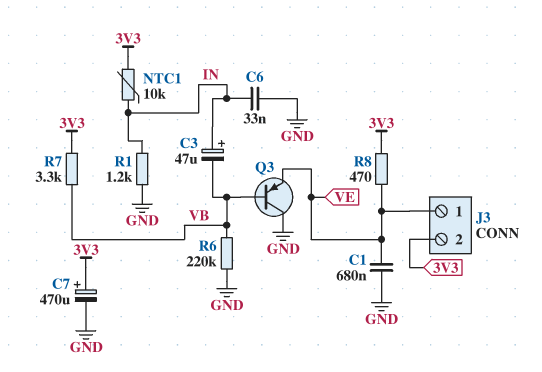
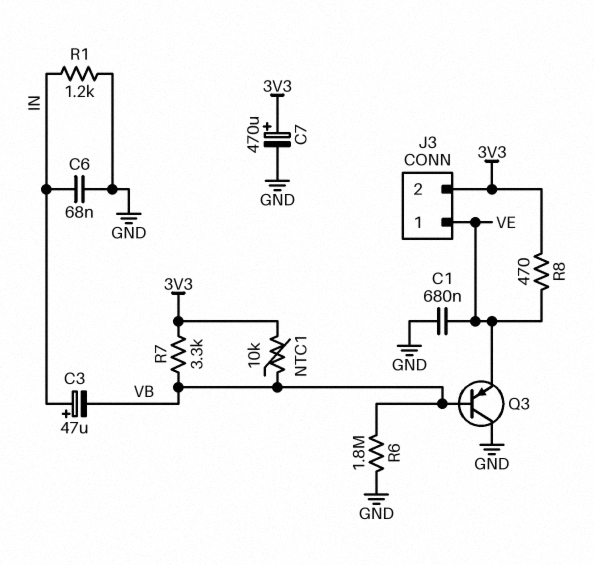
C6: 33nF (GND, IN) -> 68nF (GND, IN)
NTC1: 10k (3V3, IN) -> 10k (3V3, VB)
R6: 220k (GND, VB) -> 1.8M (GND, VB)

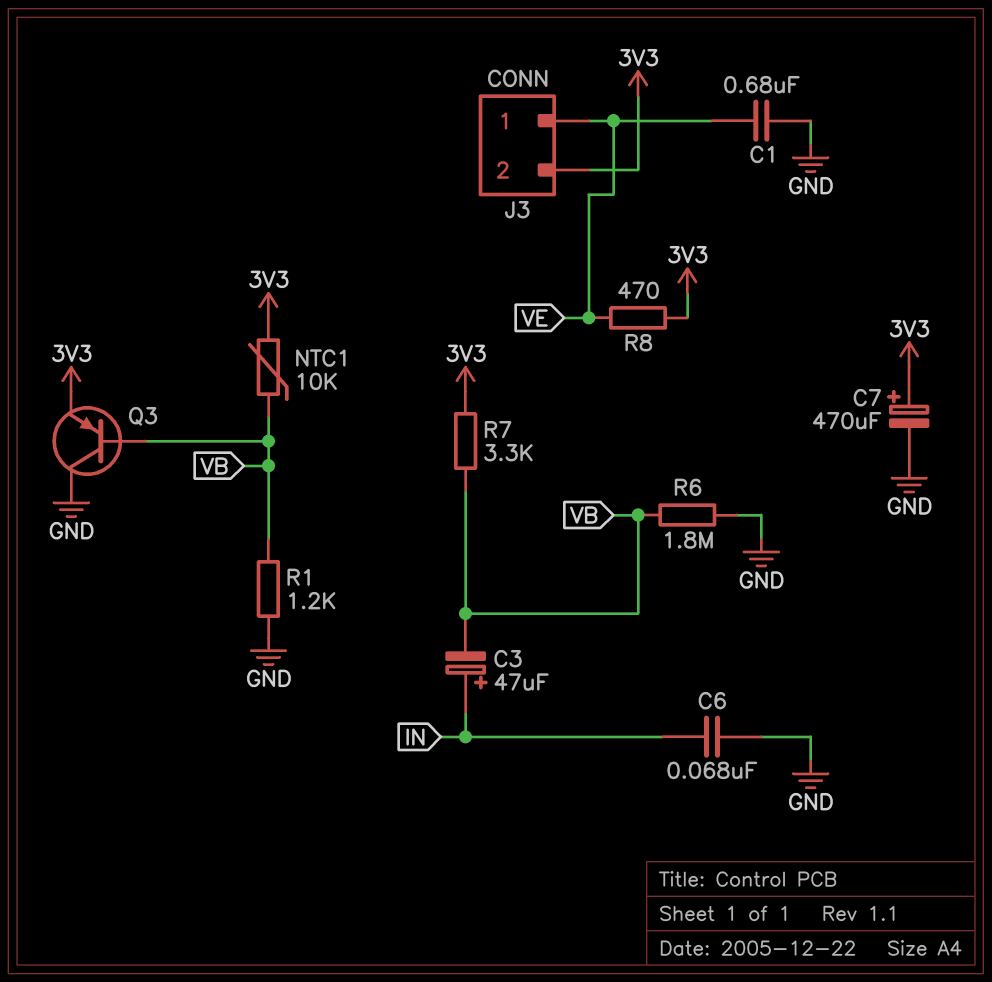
Q3: PNP (B VB, C GND, E VE) -> PNP (B VB, C GND, E 3V3)
R1: 1.2k (GND, IN) -> 1.2k (GND, VB)

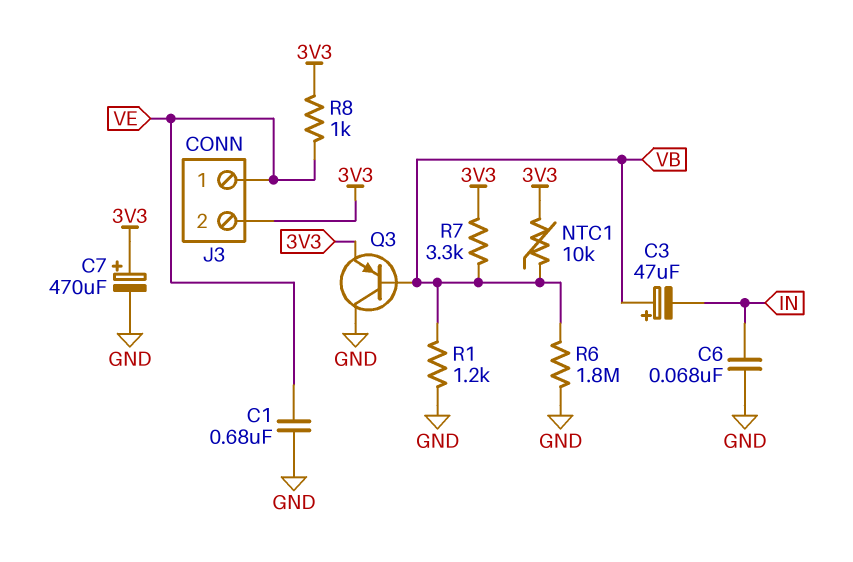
C3: 47uF (plus IN, minus VB) -> 47uF (plus VB, minus IN)
R8: 470 (3V3, VE) -> 1k (3V3, VE)

